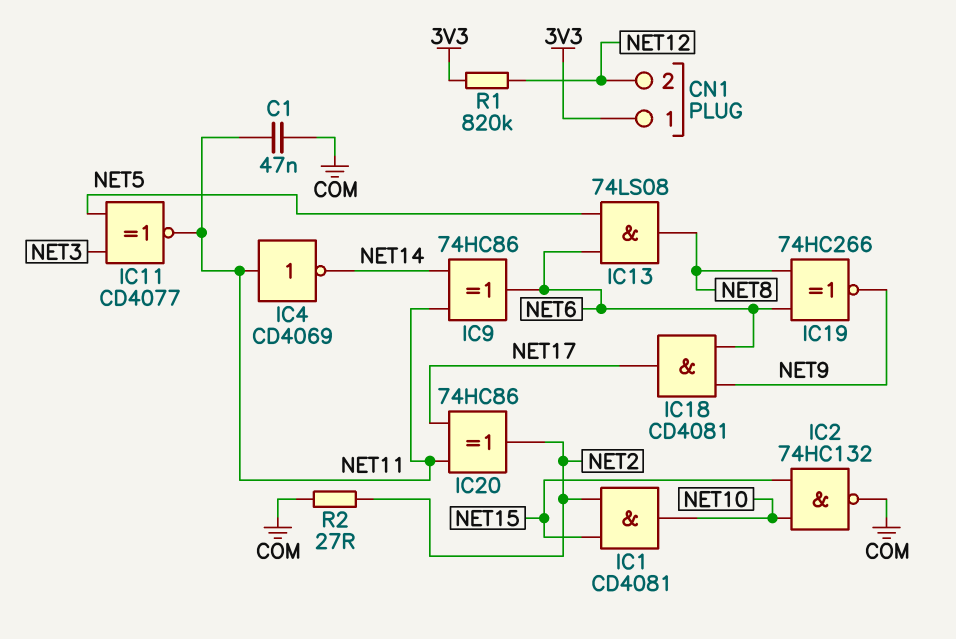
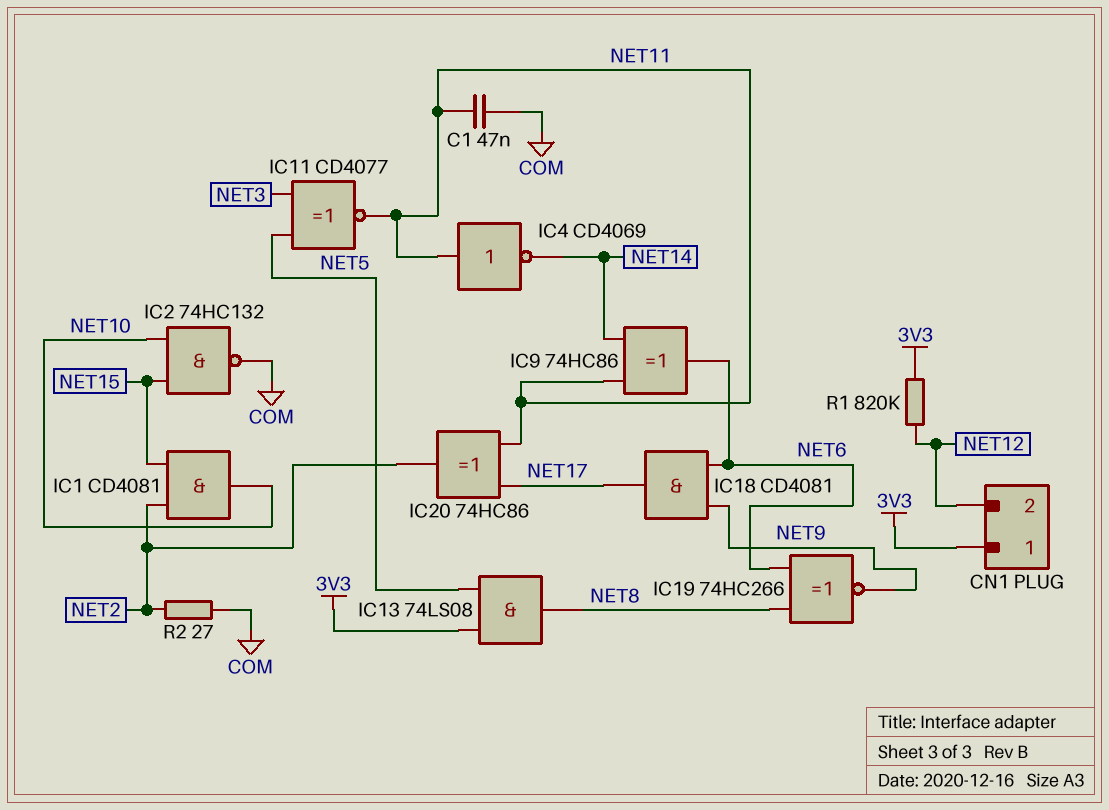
IC13: AND 74LS08 (in NET5, in NET6, out NET8) -> AND 74LS08 (in 3V3, in NET5, out NET8)

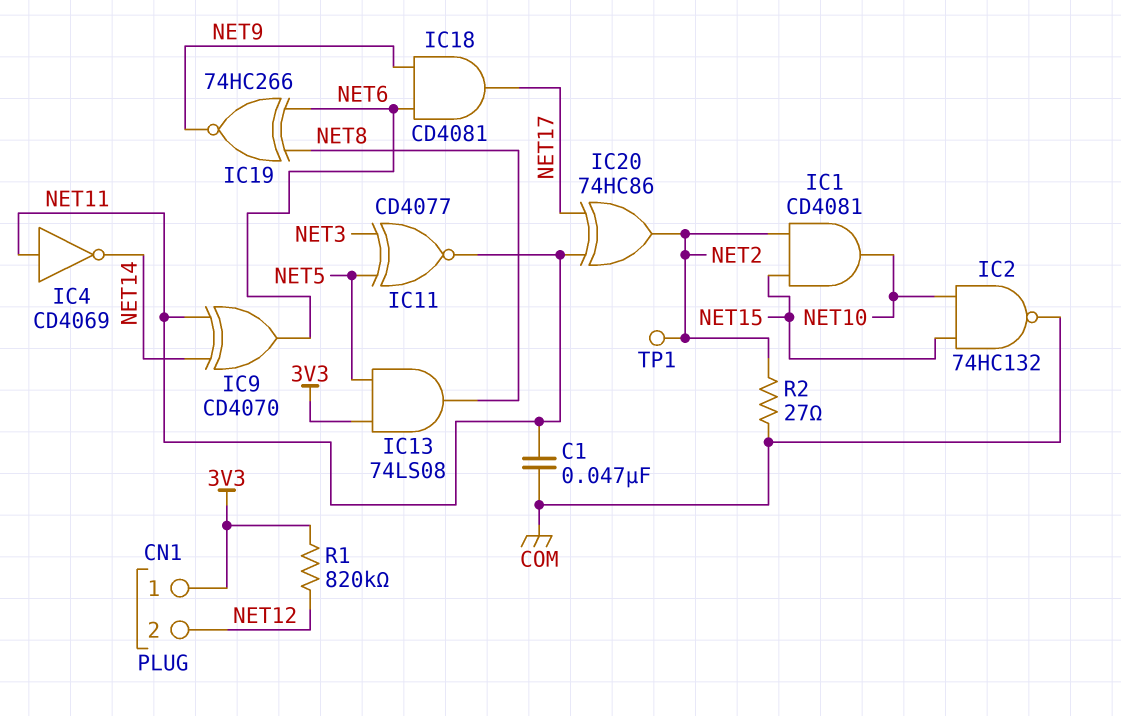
IC9: XOR 74HC86 (in NET11, in NET14, out NET6) -> XOR CD4070 (in NET11, in NET14, out NET6)
TP1: none -> test point (NET2)

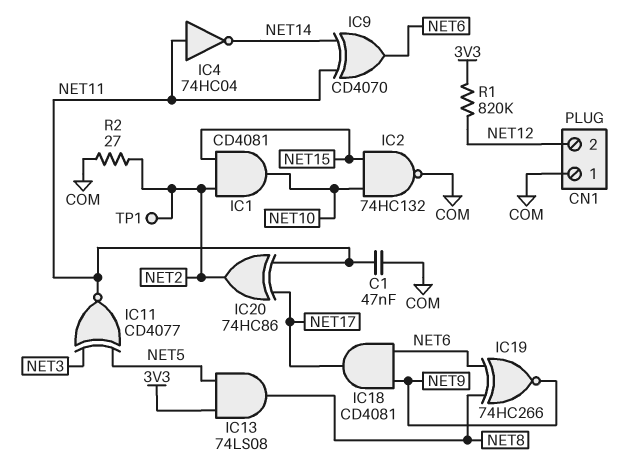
CN1 pin 1: 3V3 -> COM
IC4: NOT CD4069 (in NET11, out NET14) -> NOT 74HC04 (in NET11, out NET14)

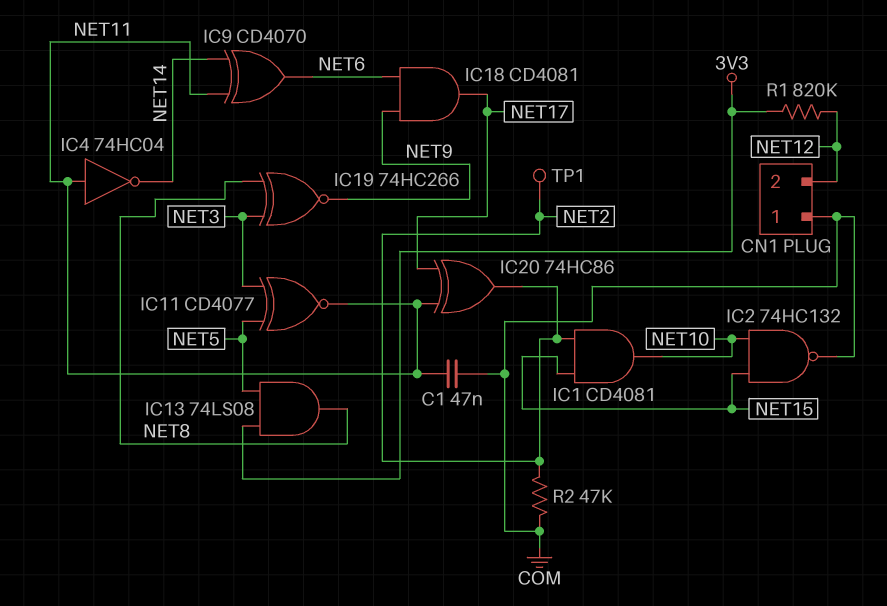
IC19: XNOR 74HC266 (in NET6, in NET8, out NET9) -> XNOR 74HC266 (in NET3, in NET8, out NET9)
R2: 27 (COM, NET2) -> 47k (COM, NET2)

